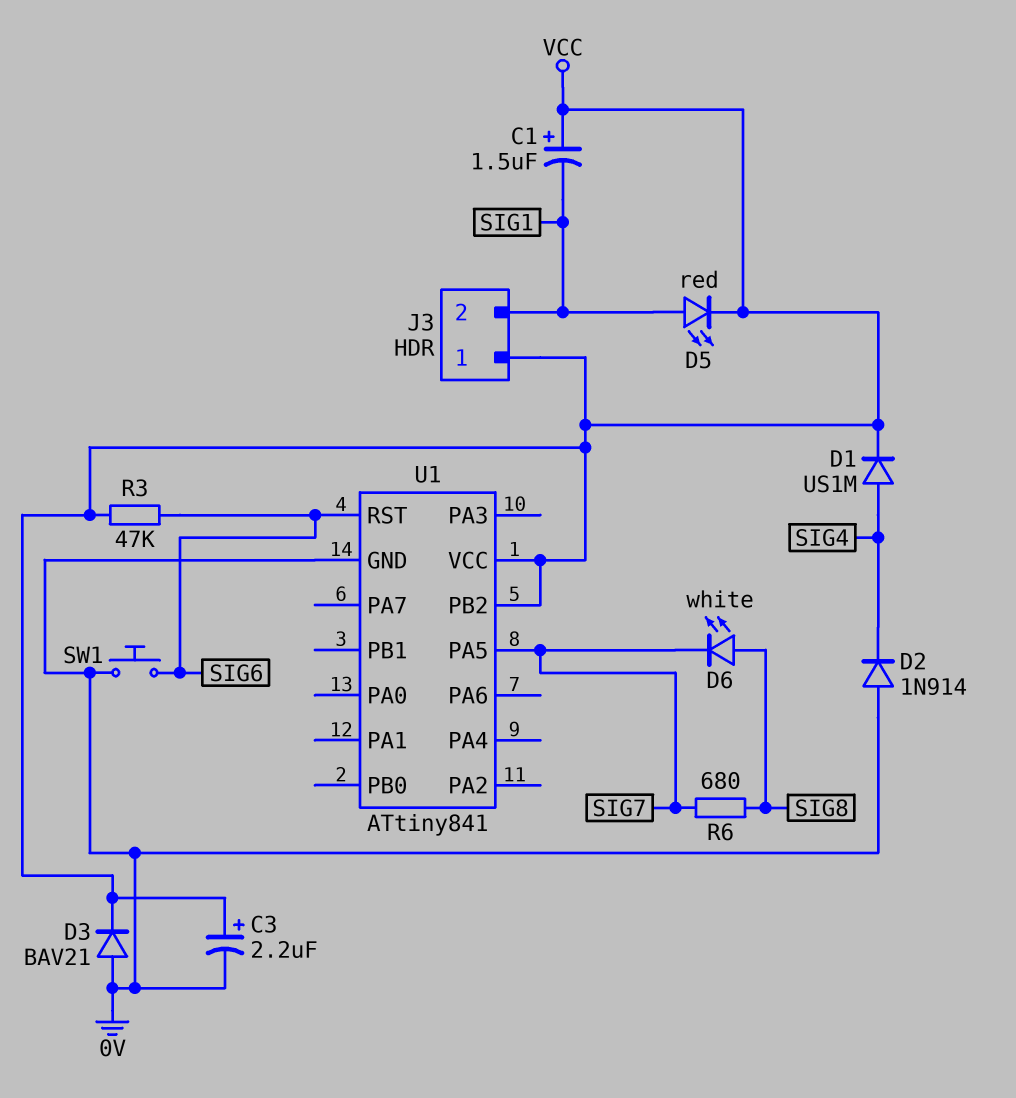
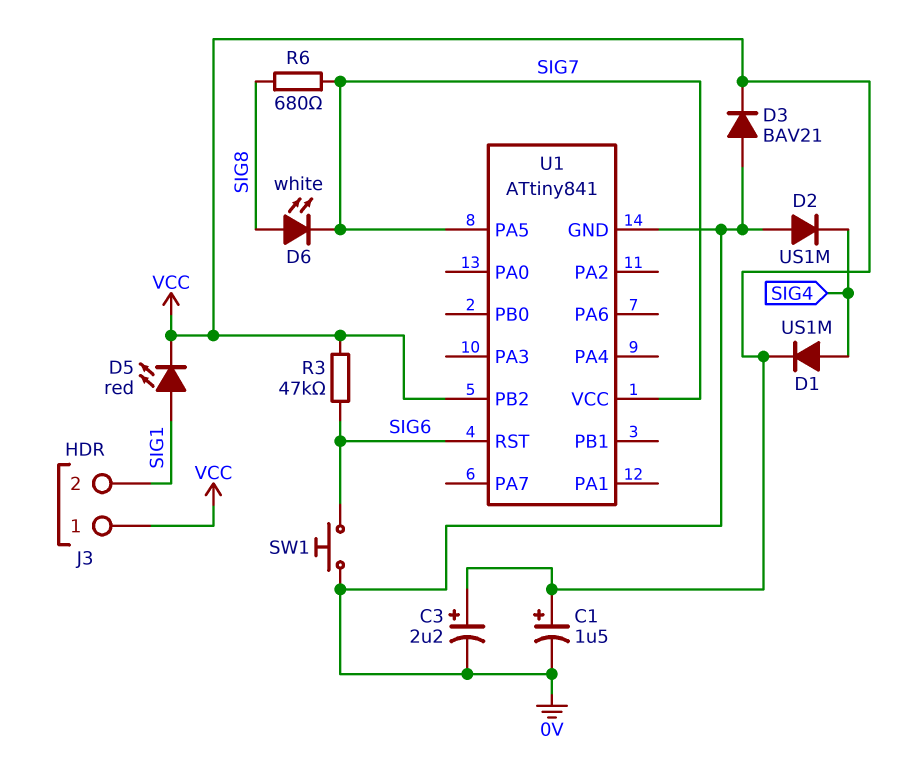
C1: 1.5uF (plus VCC, minus SIG1) -> 1.5uF (plus VCC, minus 0V)
D2: diode 1N914 (A 0V, K SIG4) -> diode US1M (A 0V, K SIG4)
U1 pin VCC: VCC -> SIG7

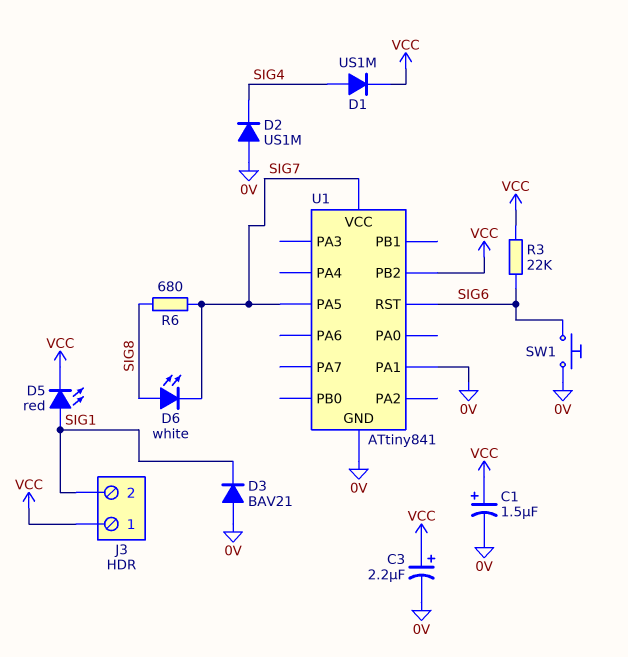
D3: diode BAV21 (A 0V, K VCC) -> diode BAV21 (A 0V, K SIG1)
R3: 47k (SIG6, VCC) -> 22k (SIG6, VCC)
U1 pin PA1: none -> 0V

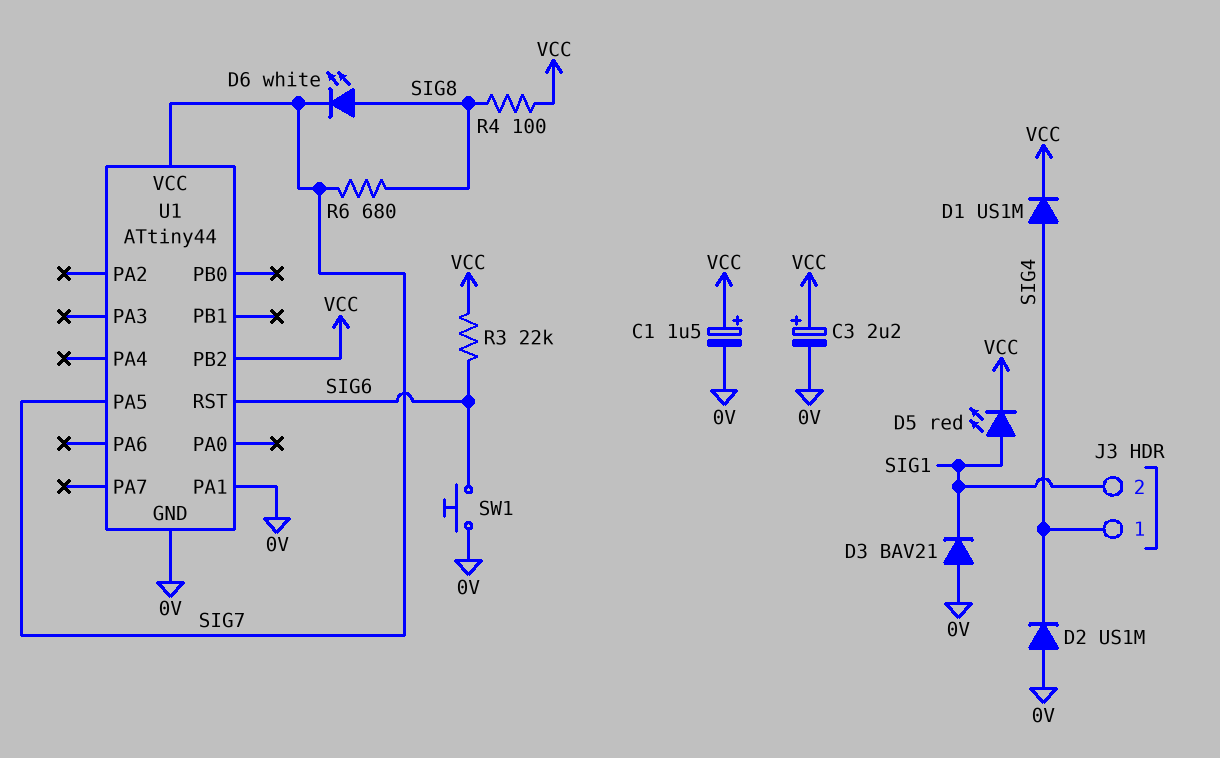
J3 pin 1: VCC -> SIG4
R4: none -> 100 (SIG8, VCC)
U1: ATtiny841 -> ATtiny44

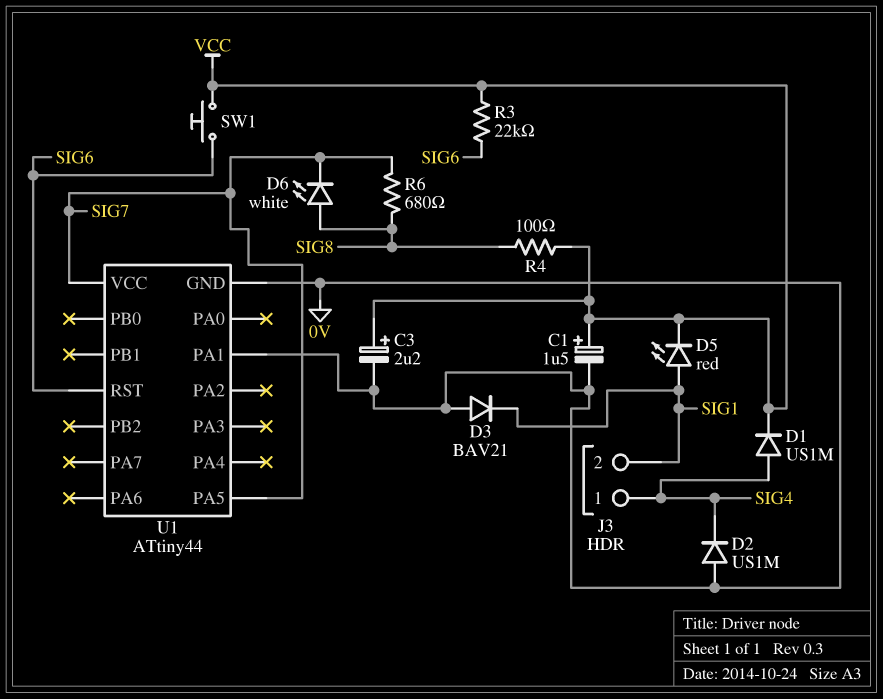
SW1: button (0V, SIG6) -> button (SIG6, VCC)
U1 pin PB2: VCC -> none

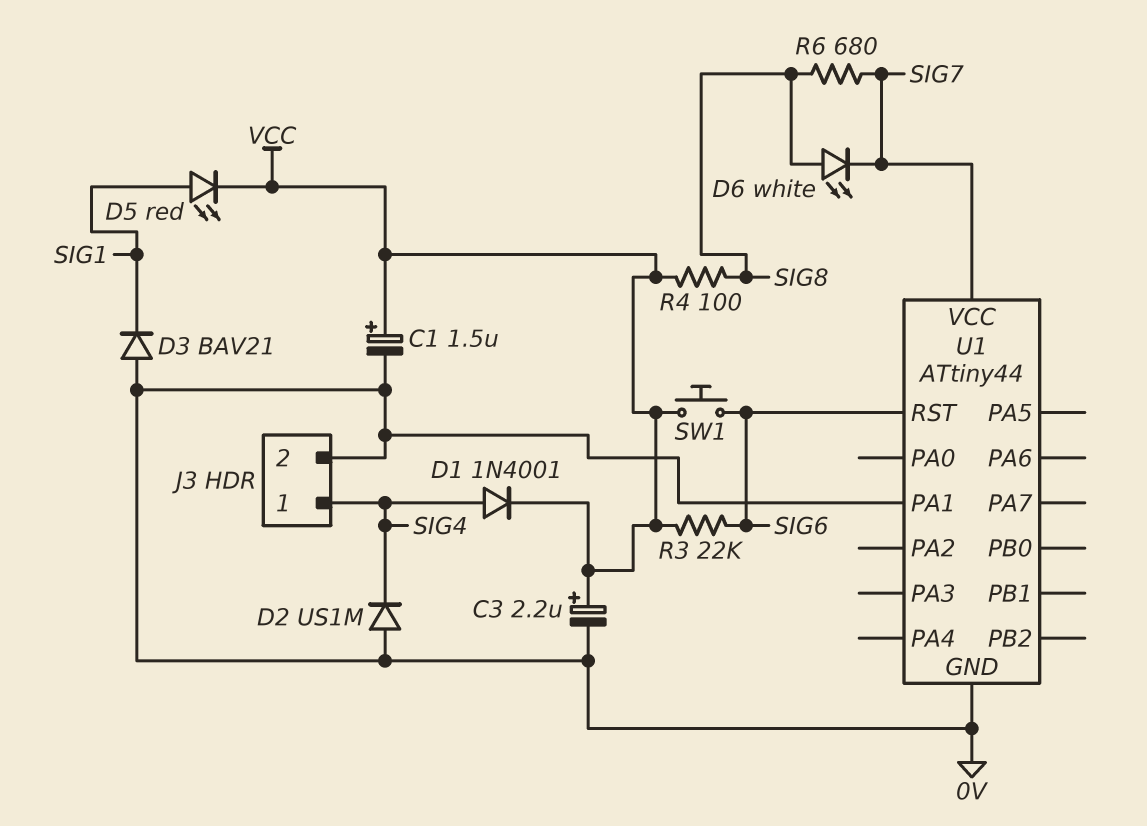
D1: diode US1M (A SIG4, K VCC) -> diode 1N4001 (A SIG4, K VCC)
J3 pin 2: SIG1 -> 0V
U1 pin PA5: SIG7 -> none

